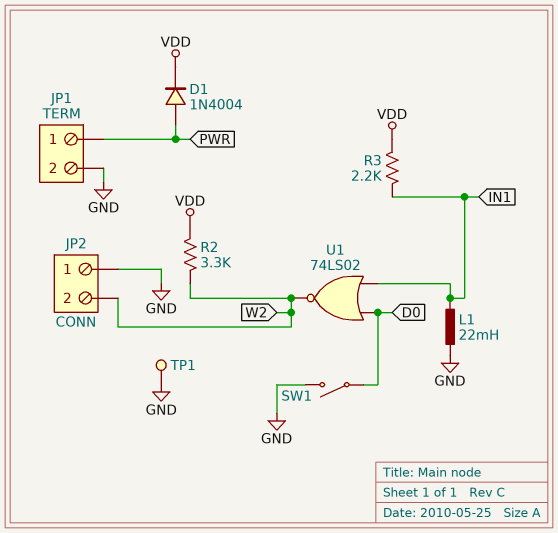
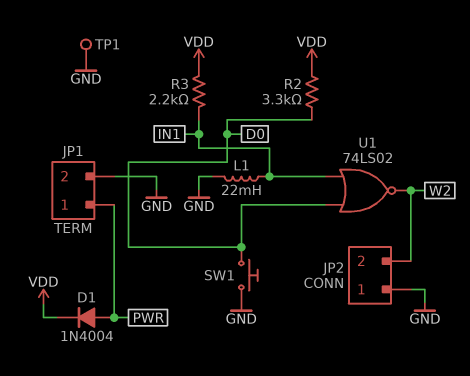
R2: 3.3k (VDD, W2) -> 3.3k (D0, VDD)
SW1: switch (D0, GND) -> button (D0, GND)

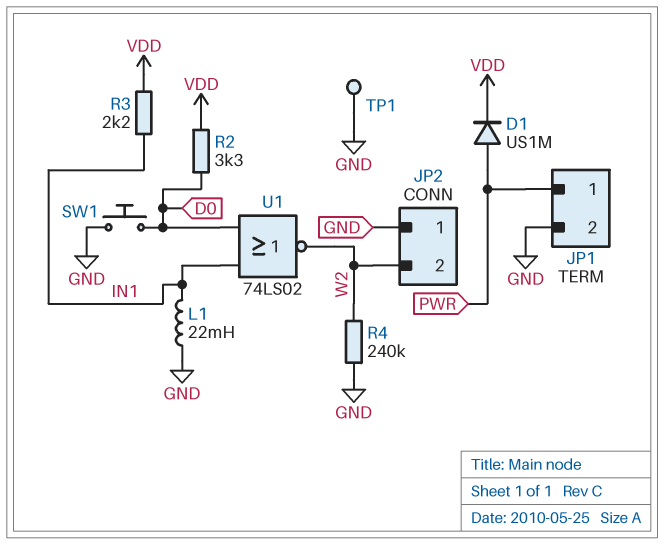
D1: diode 1N4004 (A PWR, K VDD) -> diode US1M (A PWR, K VDD)
R4: none -> 240k (GND, W2)

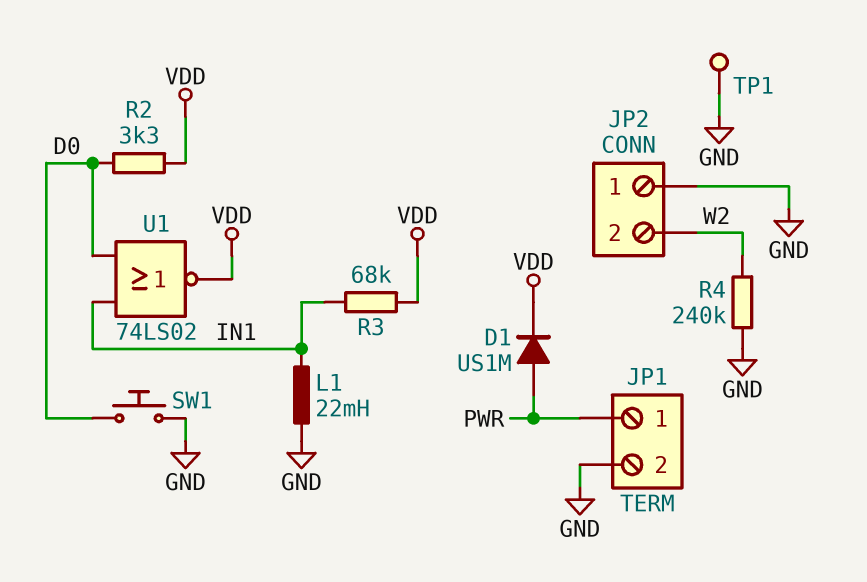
R3: 2.2k (IN1, VDD) -> 68k (IN1, VDD)
U1: NOR 74LS02 (in D0, in IN1, out W2) -> NOR 74LS02 (in D0, in IN1, out VDD)

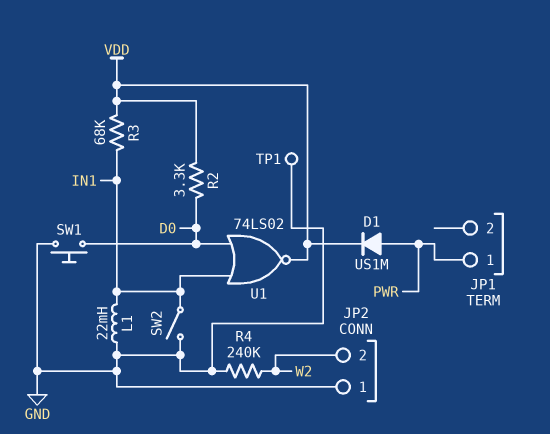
JP1 pin 2: GND -> none
SW2: none -> switch (GND, IN1)

